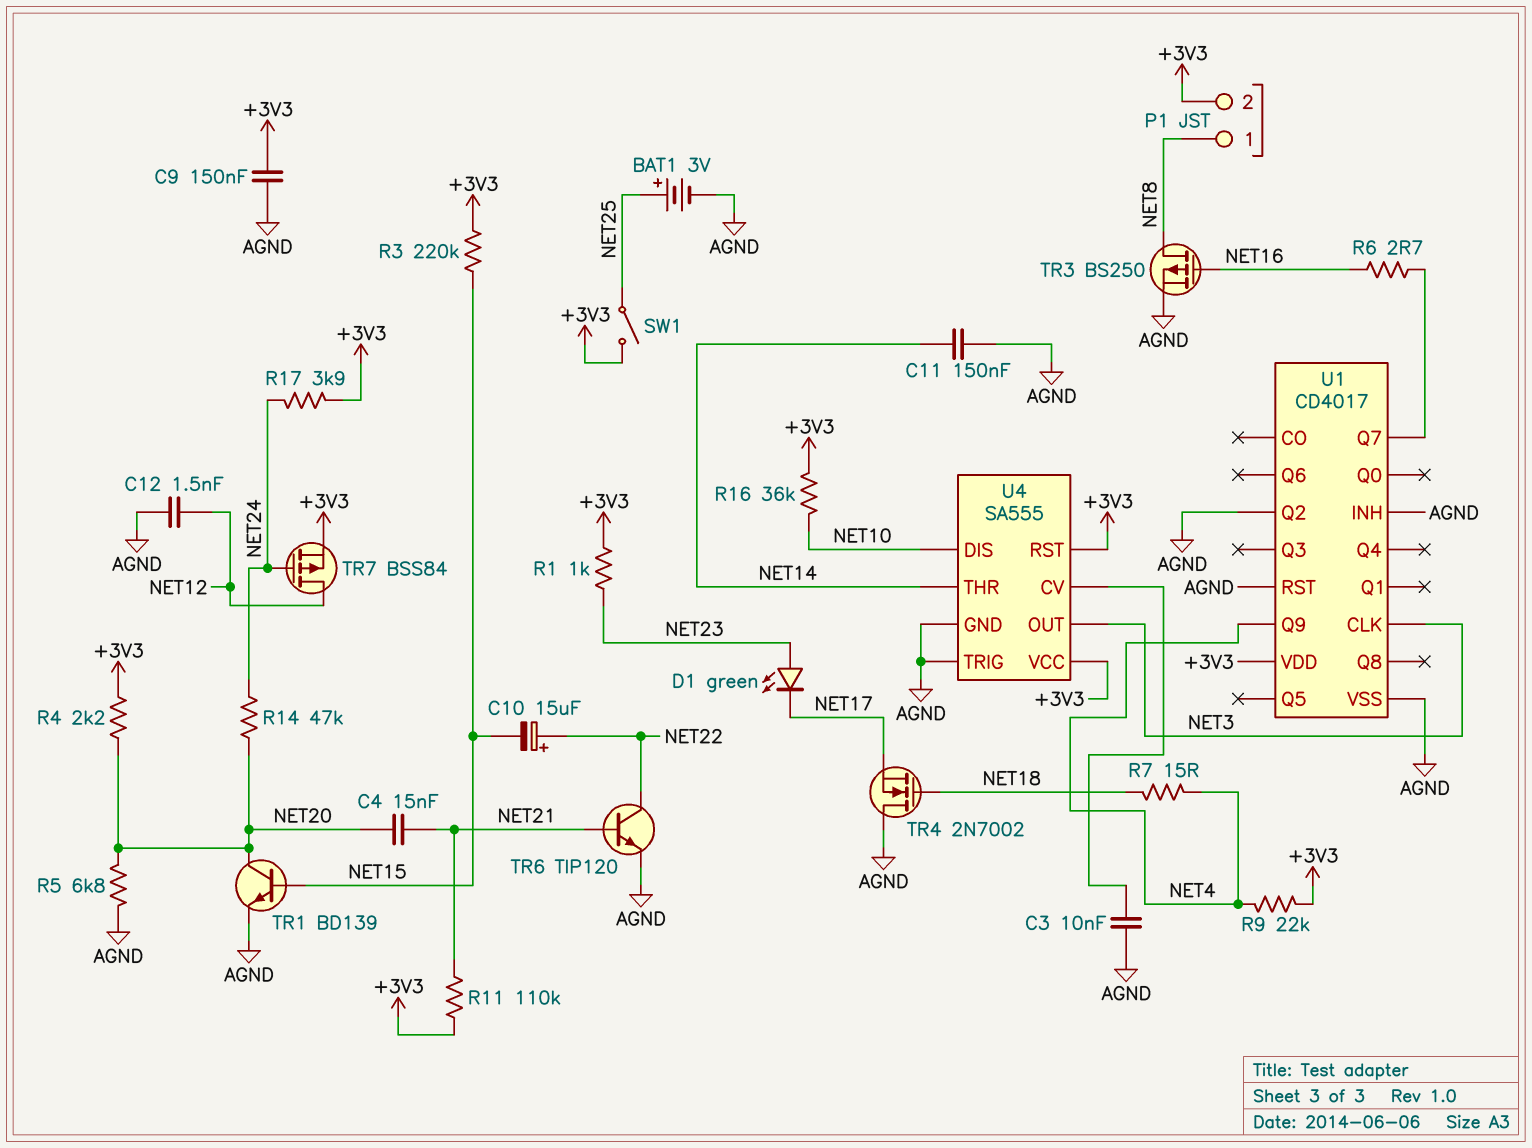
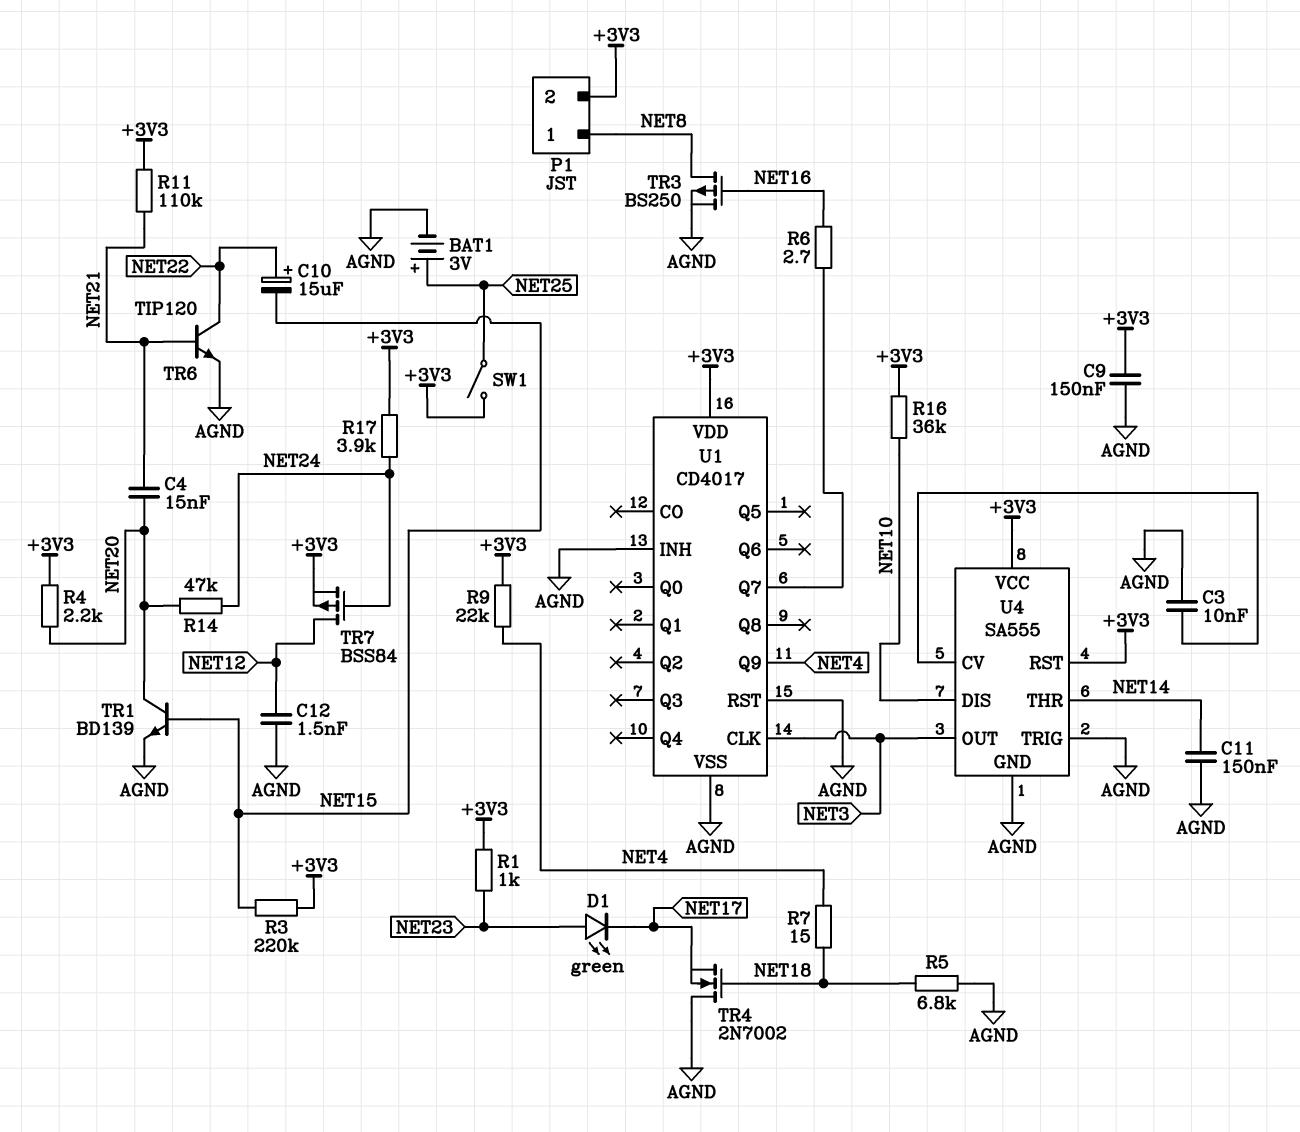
R5: 6.8k (AGND, NET20) -> 6.8k (AGND, NET18)
U1 pin Q2: AGND -> none

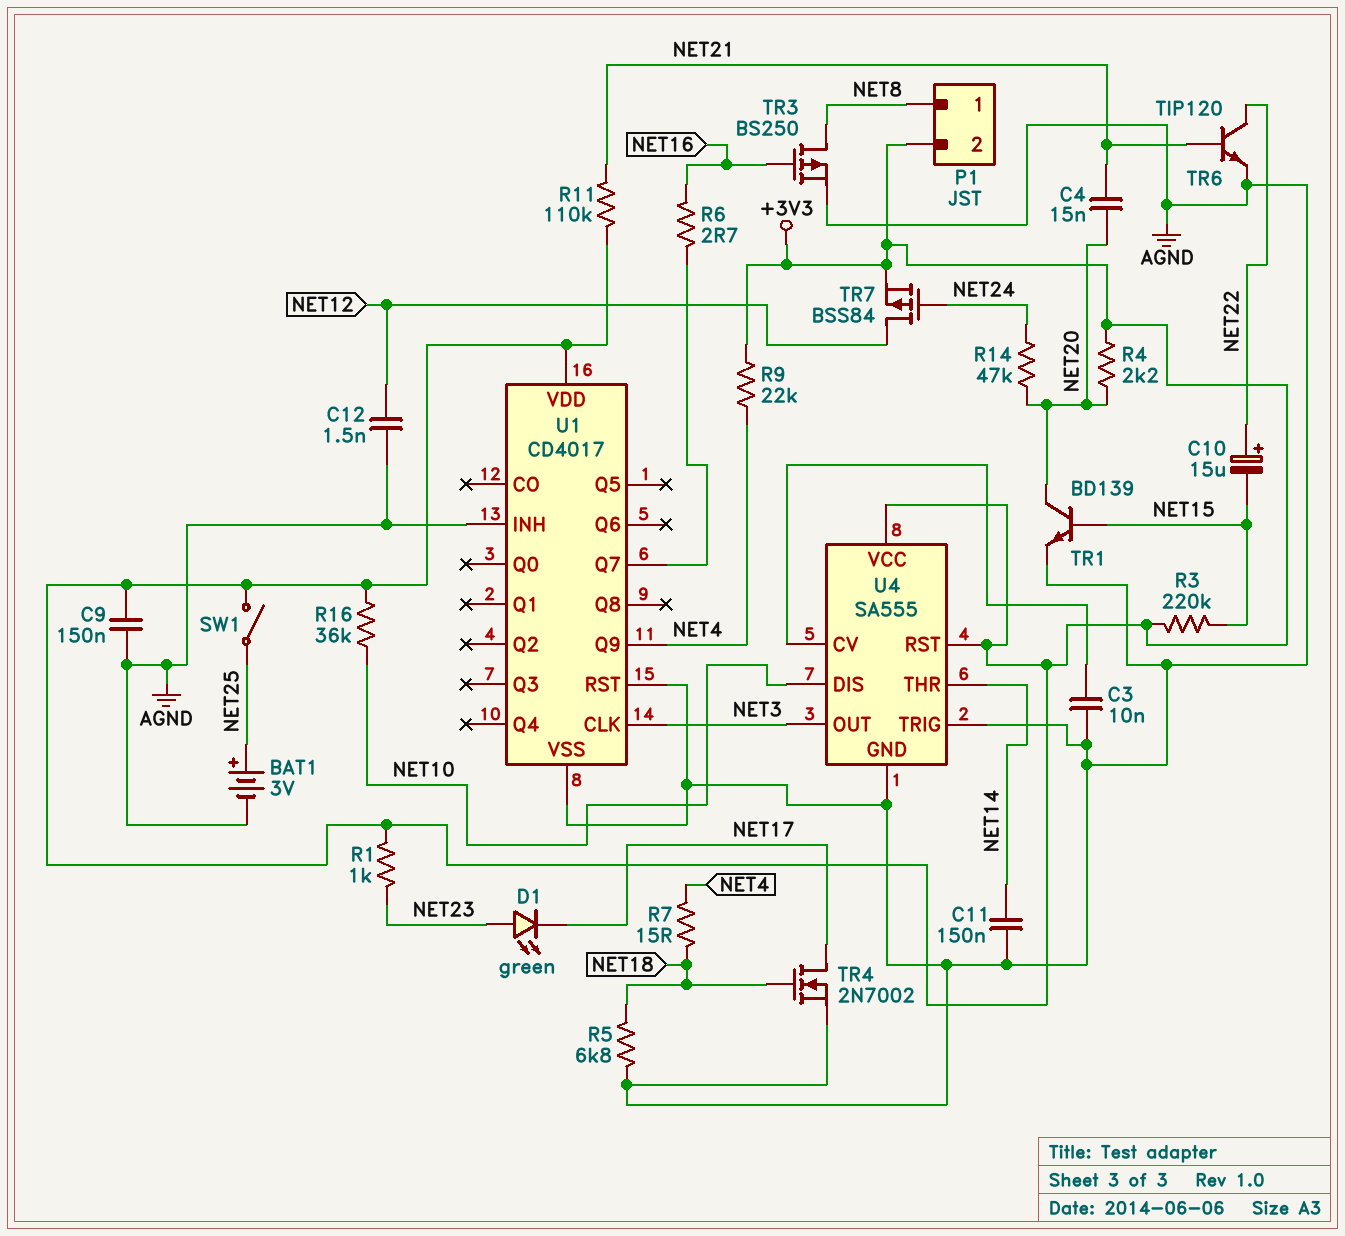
R17: 3.9k (+3V3, NET24) -> none
TR4: NMOS 2N7002 (G NET18, D AGND, S NET17) -> NMOS 2N7002 (G NET18, D NET17, S AGND)

